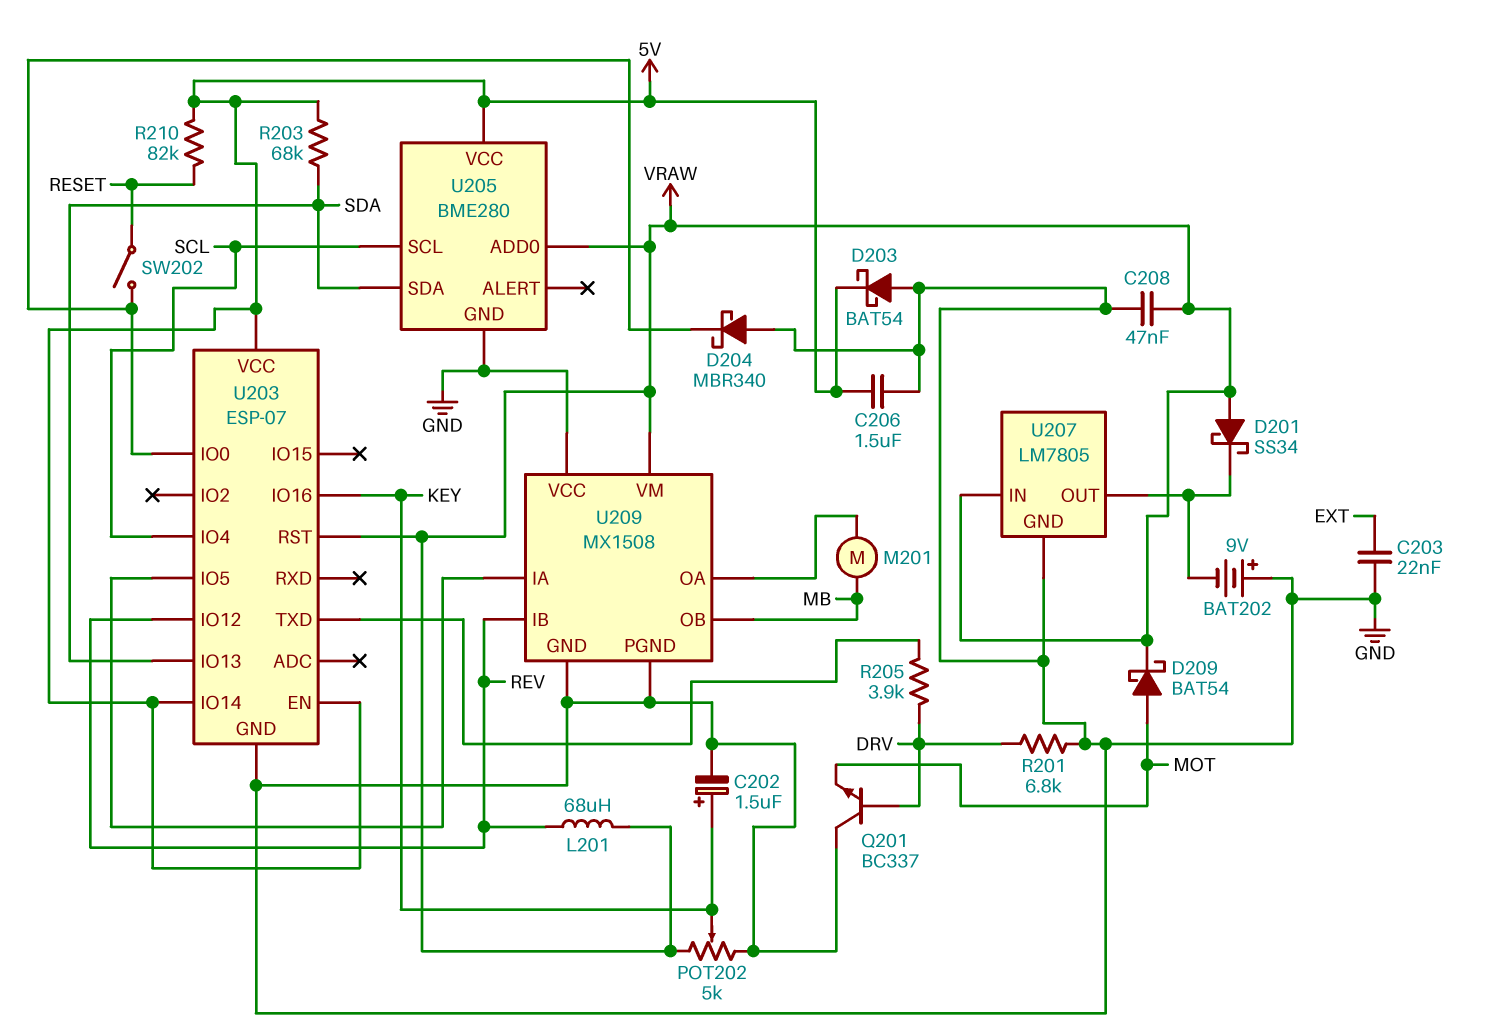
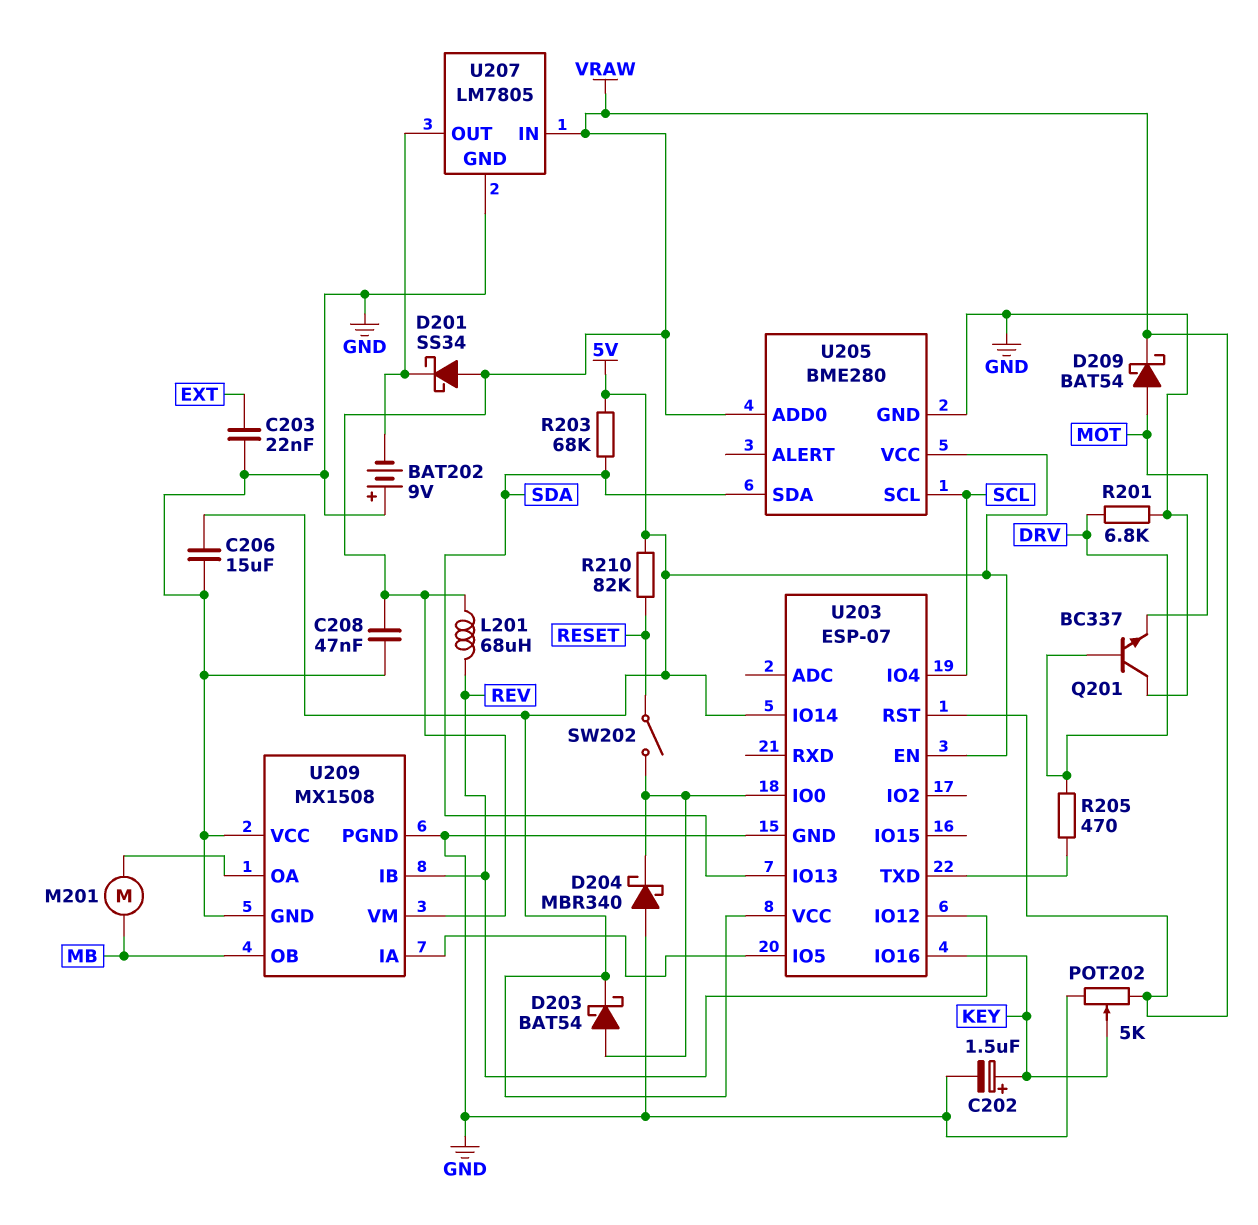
C206: 1.5uF (5V, GND) -> 15uF (5V, GND)
D203: schottky BAT54 (A GND, K 5V) -> schottky BAT54 (A U203/IO0, K 5V)
R205: 3.9k (DRV, U203/TXD) -> 470 (DRV, U203/TXD)

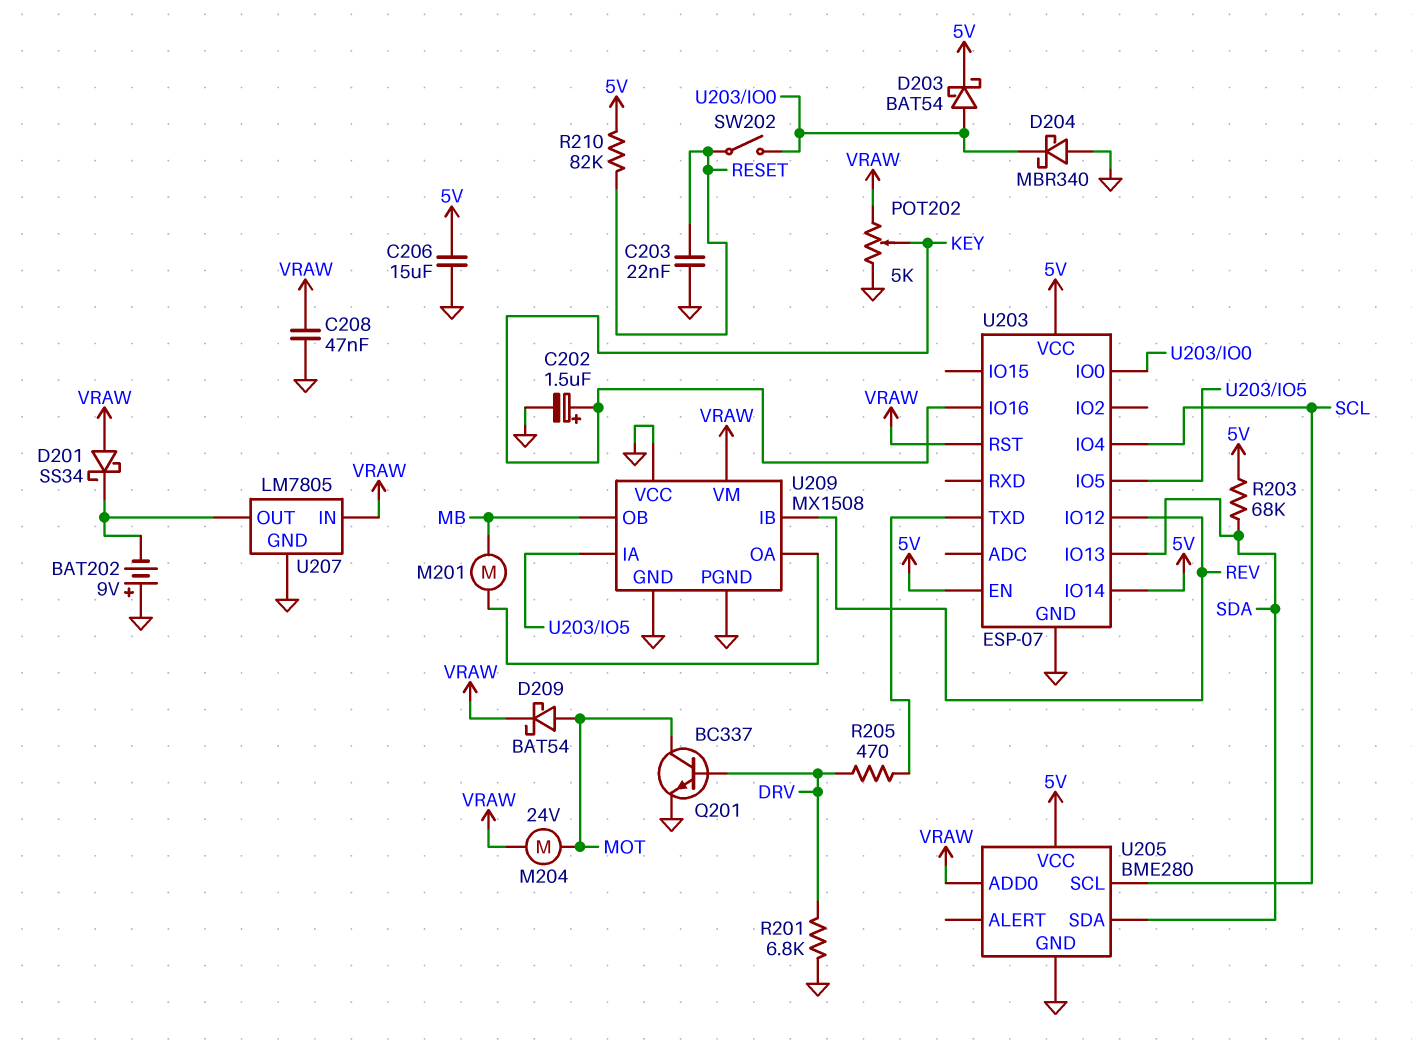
C203: 22nF (EXT, GND) -> 22nF (GND, RESET)
L201: 68uH (REV, VRAW) -> none
M204: none -> motor 24V (MOT, VRAW)
Q201: NPN BC337 (B DRV, C GND, E MOT) -> NPN BC337 (B DRV, C MOT, E GND)

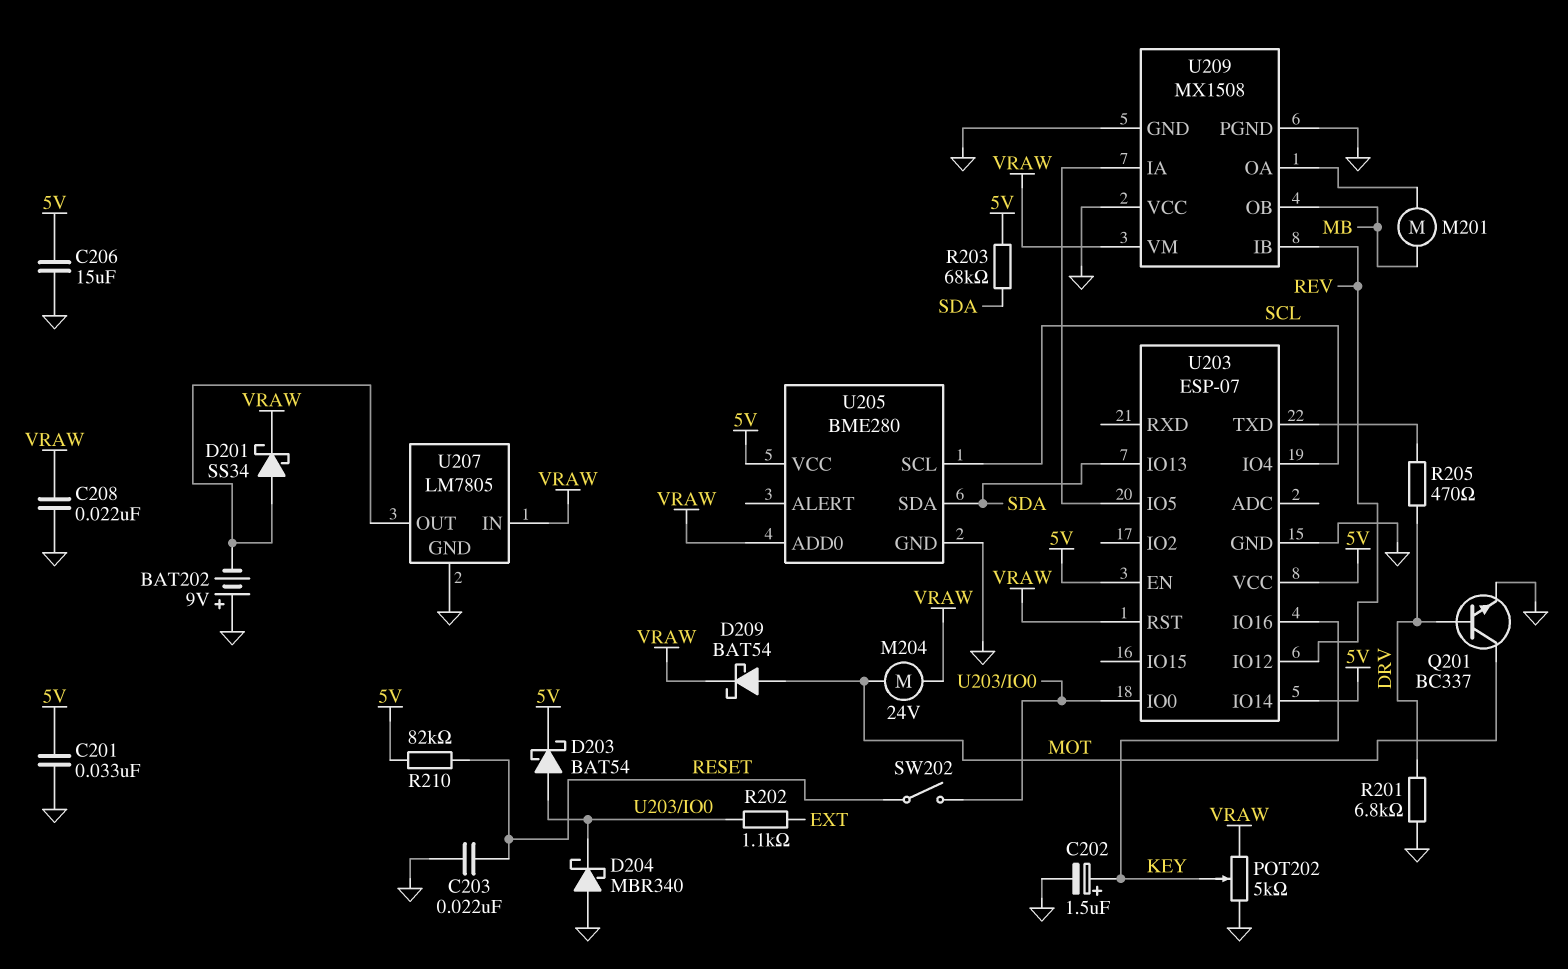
C201: none -> 33nF (5V, GND)
C208: 47nF (GND, VRAW) -> 22nF (GND, VRAW)
D201: schottky SS34 (A VRAW, K U207/OUT) -> schottky SS34 (A U207/OUT, K VRAW)
R202: none -> 1.1k (EXT, U203/IO0)

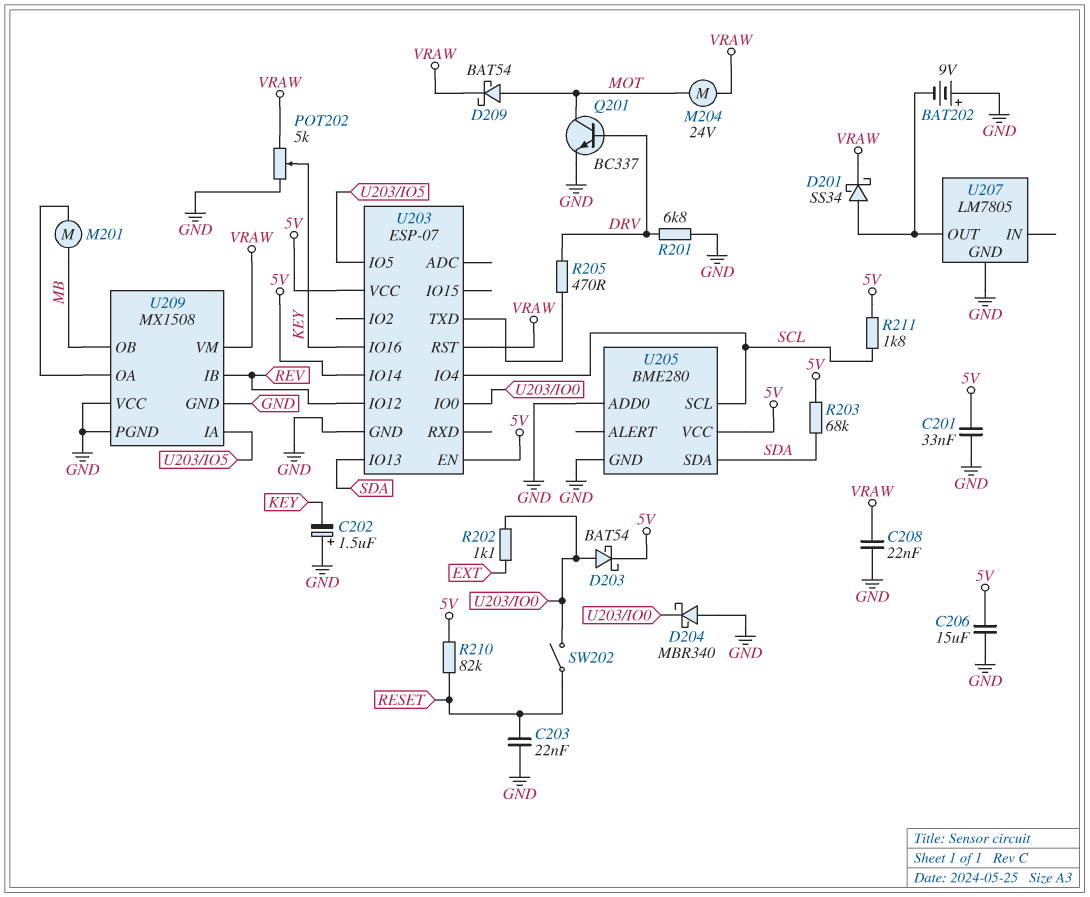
C202: 1.5uF (plus KEY, minus GND) -> 1.5uF (plus GND, minus KEY)
R211: none -> 1.8k (5V, SCL)
U205 pin ADD0: VRAW -> GND
U207 pin IN: VRAW -> none

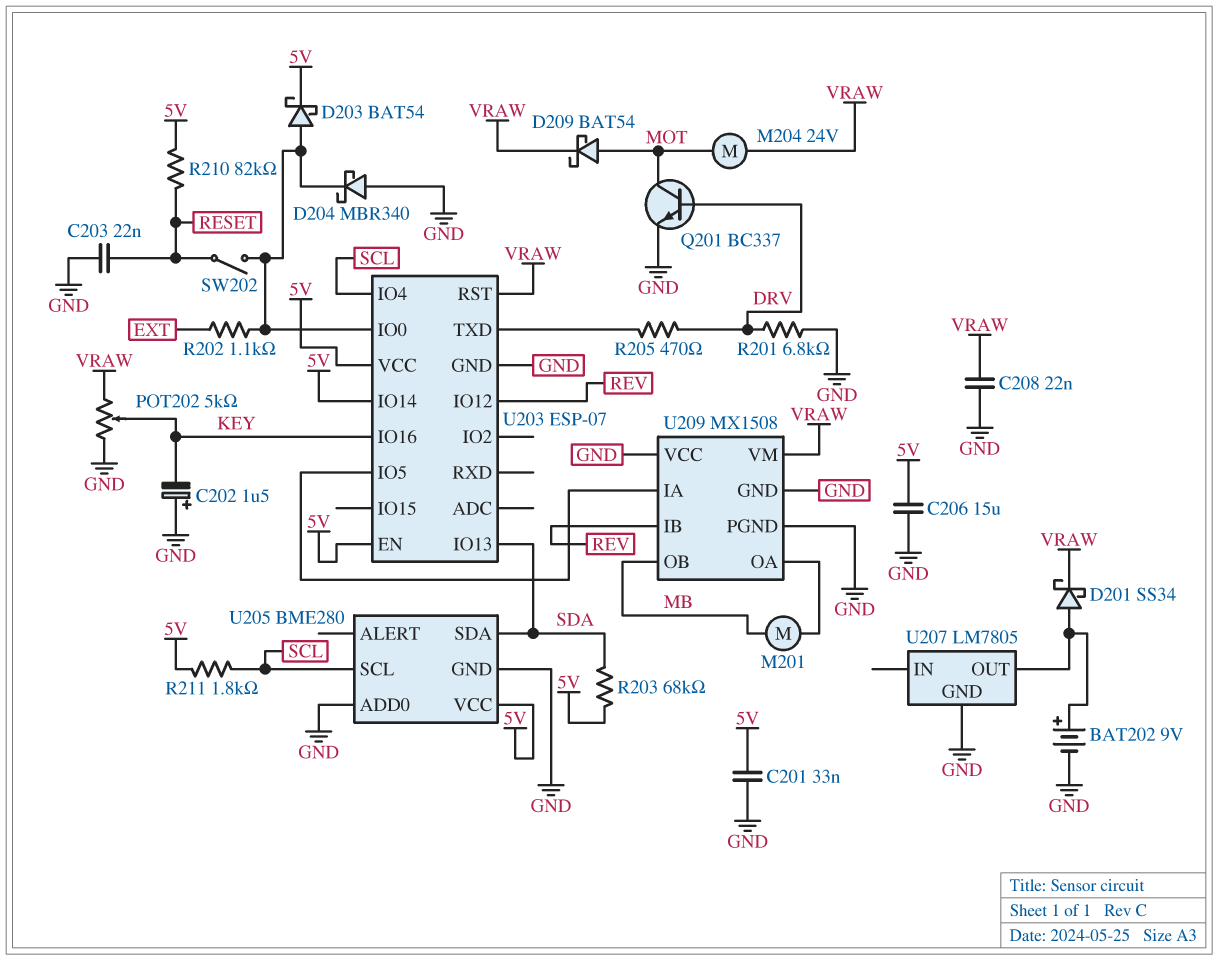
BAT202: 9V (plus GND, minus U207/OUT) -> 9V (plus U207/OUT, minus GND)

